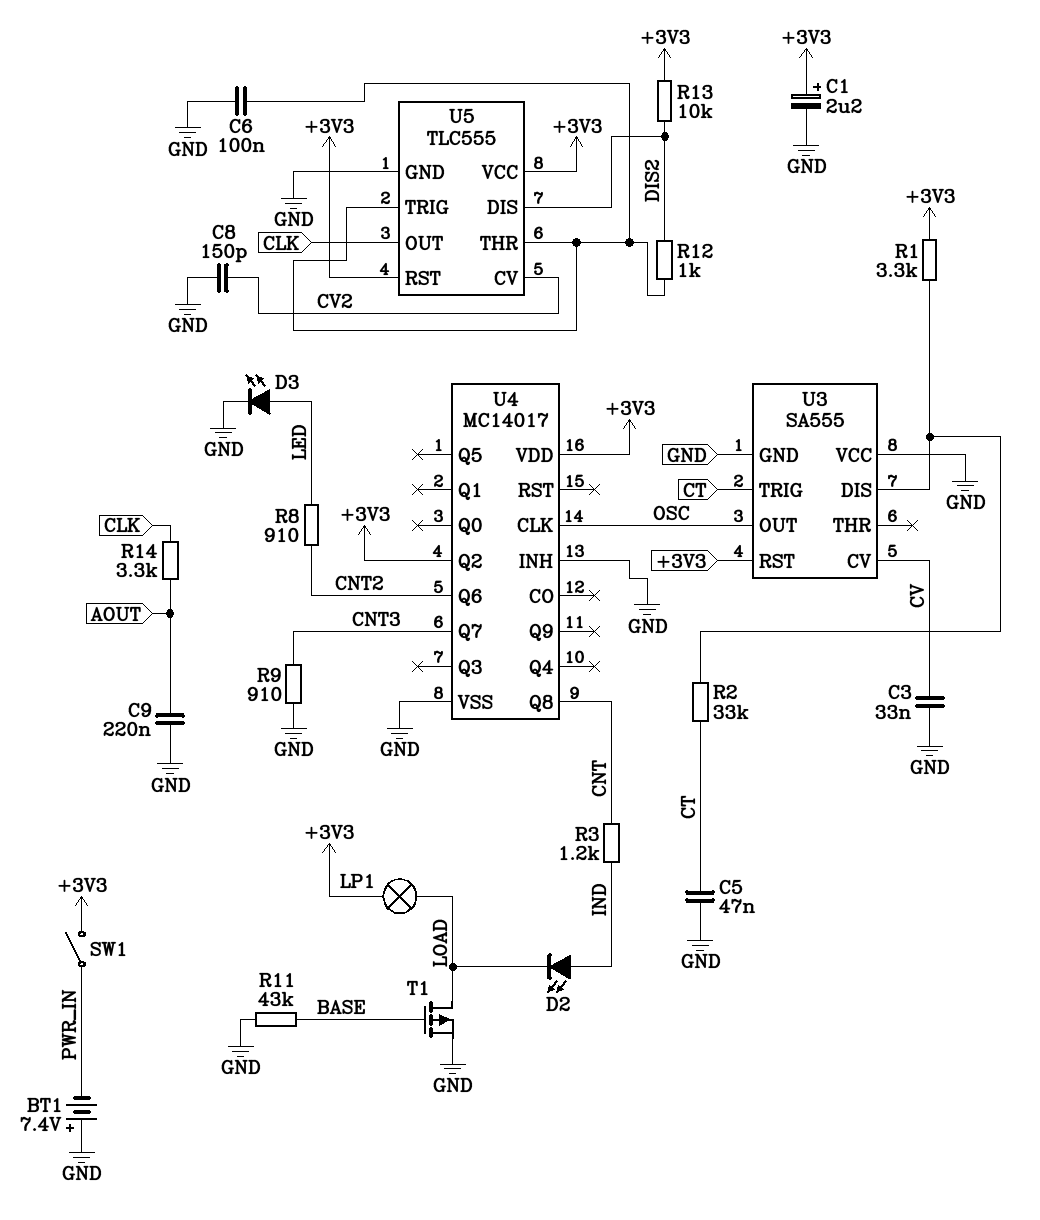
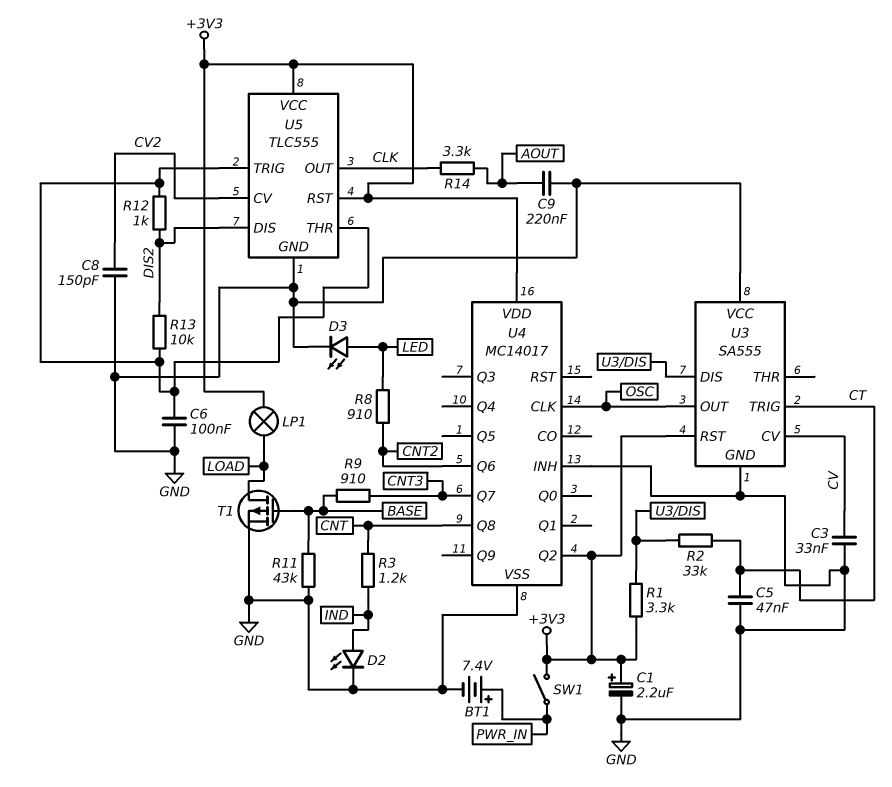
BT1: 7.4V (plus GND, minus PWR_IN) -> 7.4V (plus PWR_IN, minus GND)
D2: LED (A IND, K LOAD) -> LED (A IND, K GND)
R9: 910 (CNT3, GND) -> 910 (BASE, CNT3)
R13: 10k (+3V3, DIS2) -> 10k (DIS2, U5/THR)

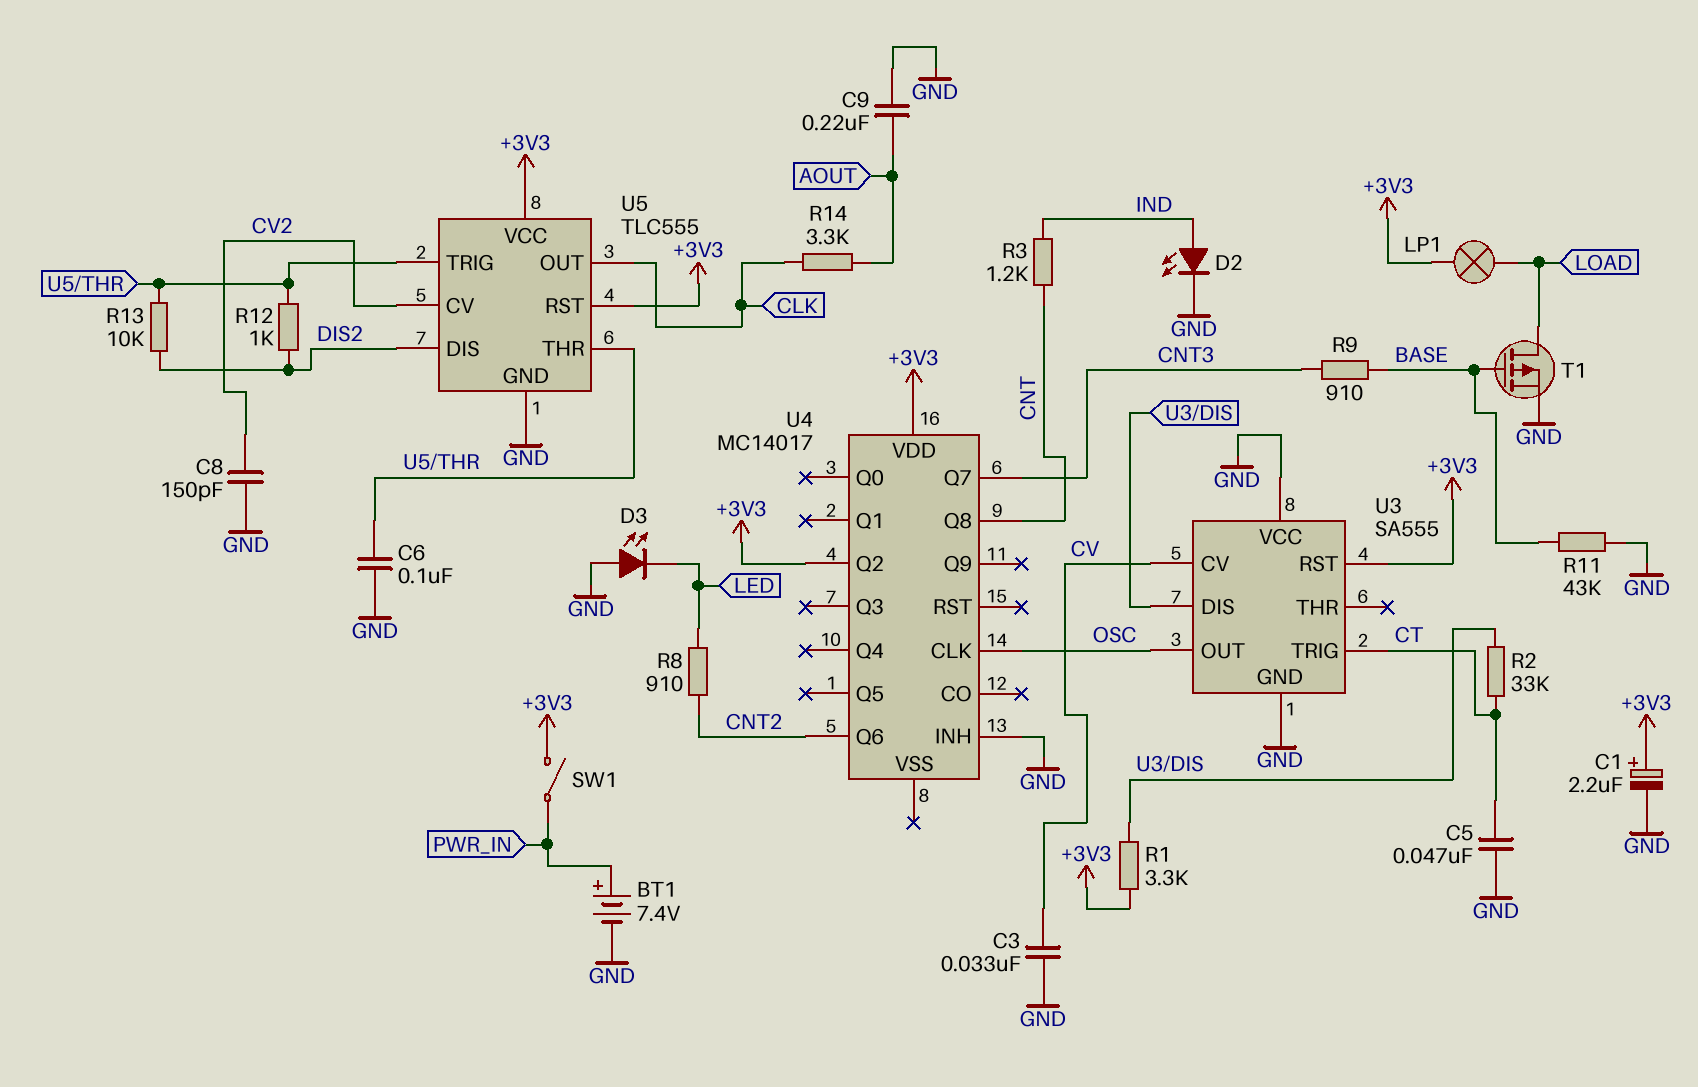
D3: LED (A LED, K GND) -> LED (A GND, K LED)
U4 pin VSS: GND -> none

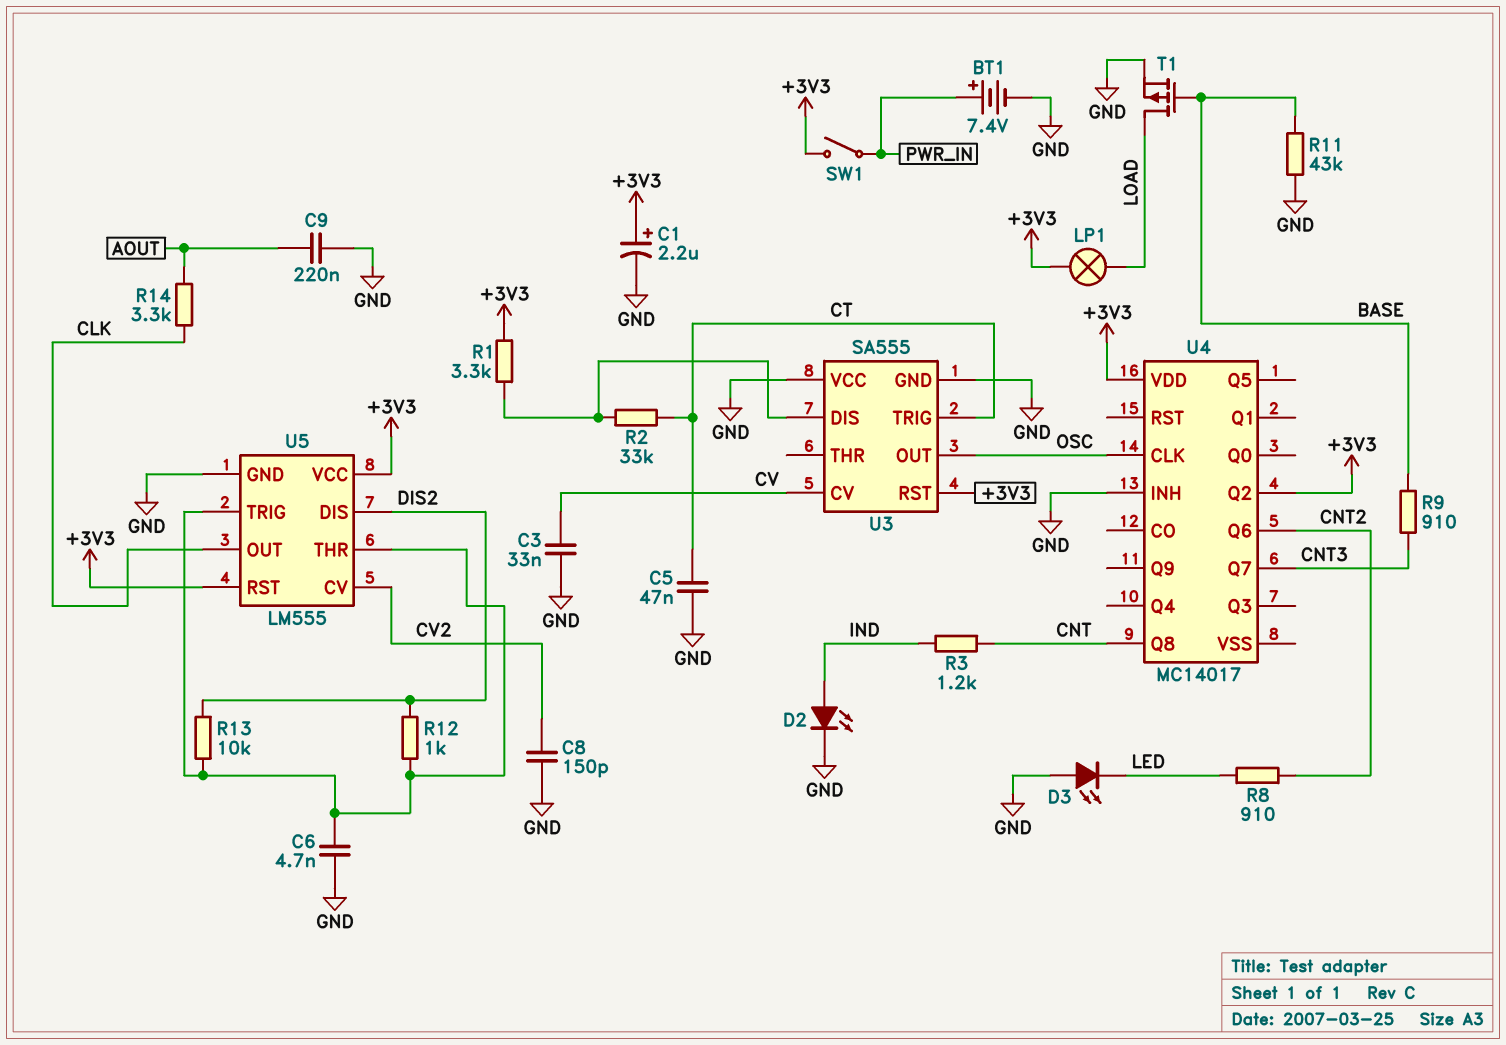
C6: 100nF (GND, U5/THR) -> 4.7nF (GND, U5/THR)
U5: TLC555 -> LM555

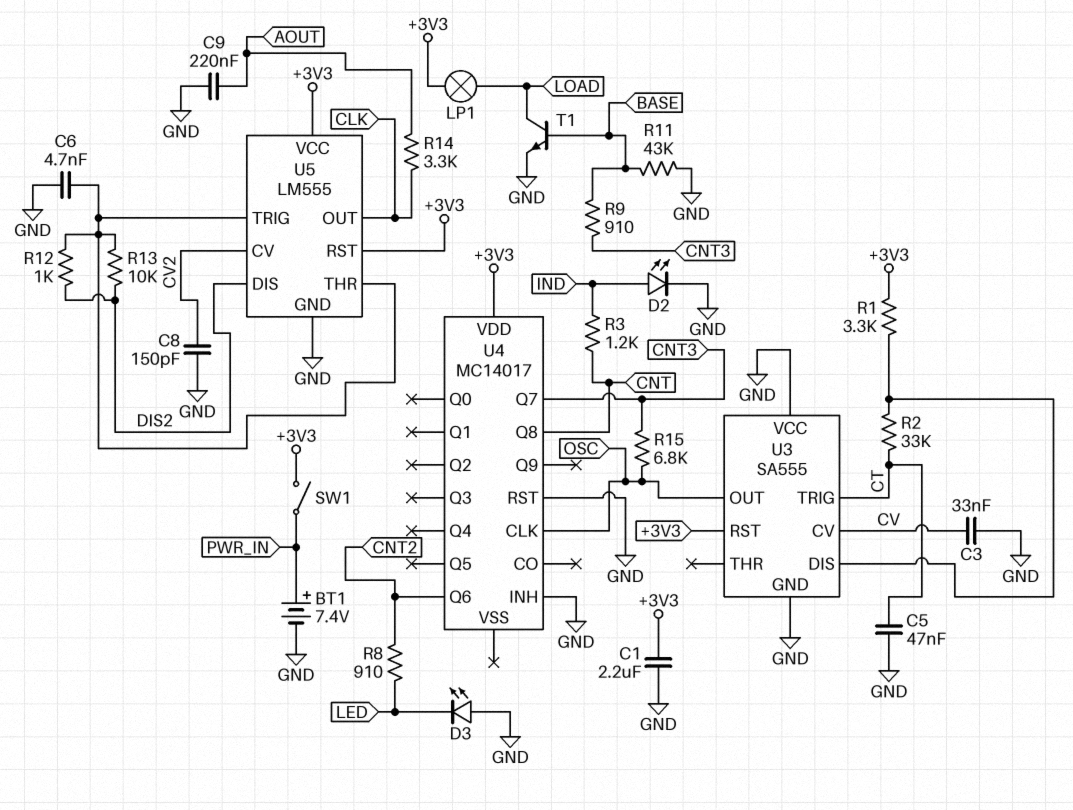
C1: 2.2uF (plus +3V3, minus GND) -> 2.2uF (+3V3, GND)
R15: none -> 6.8k (CNT3, OSC)
T1: PMOS (G BASE, D LOAD, S GND) -> NPN (B BASE, C LOAD, E GND)
U4 pin Q2: +3V3 -> none
U4 pin RST: none -> GND

